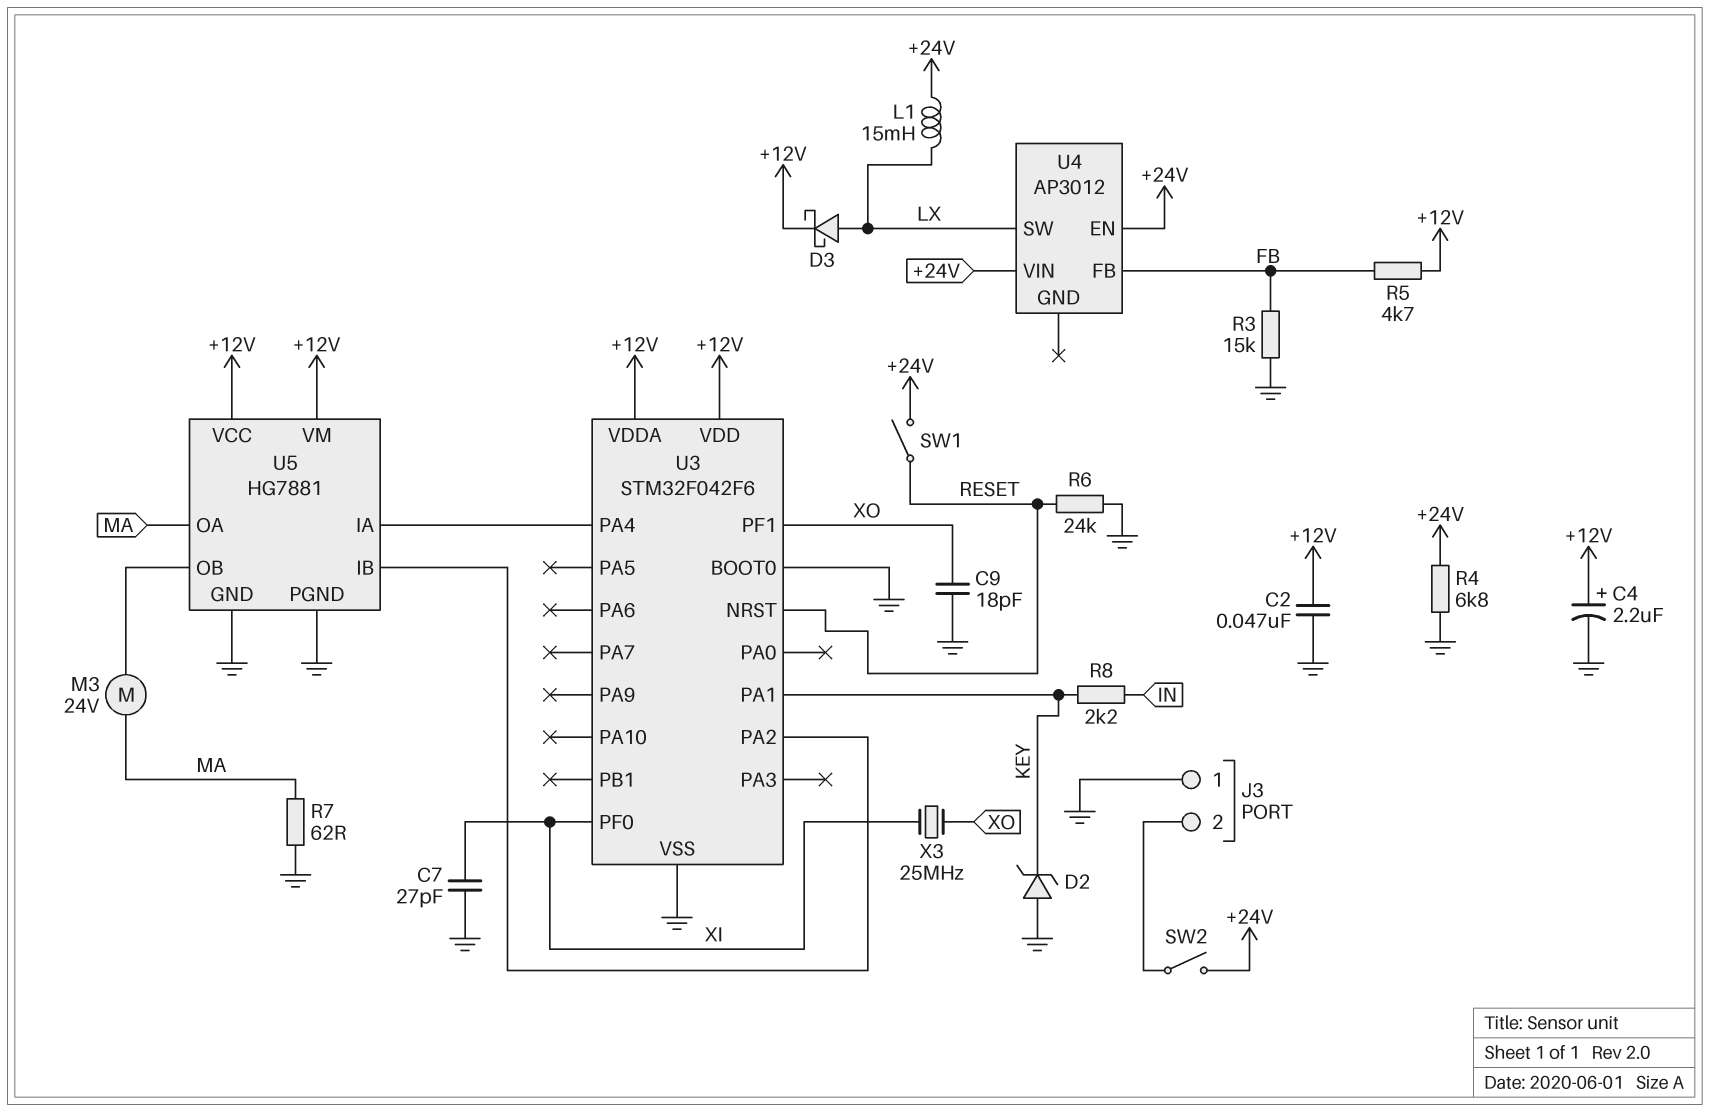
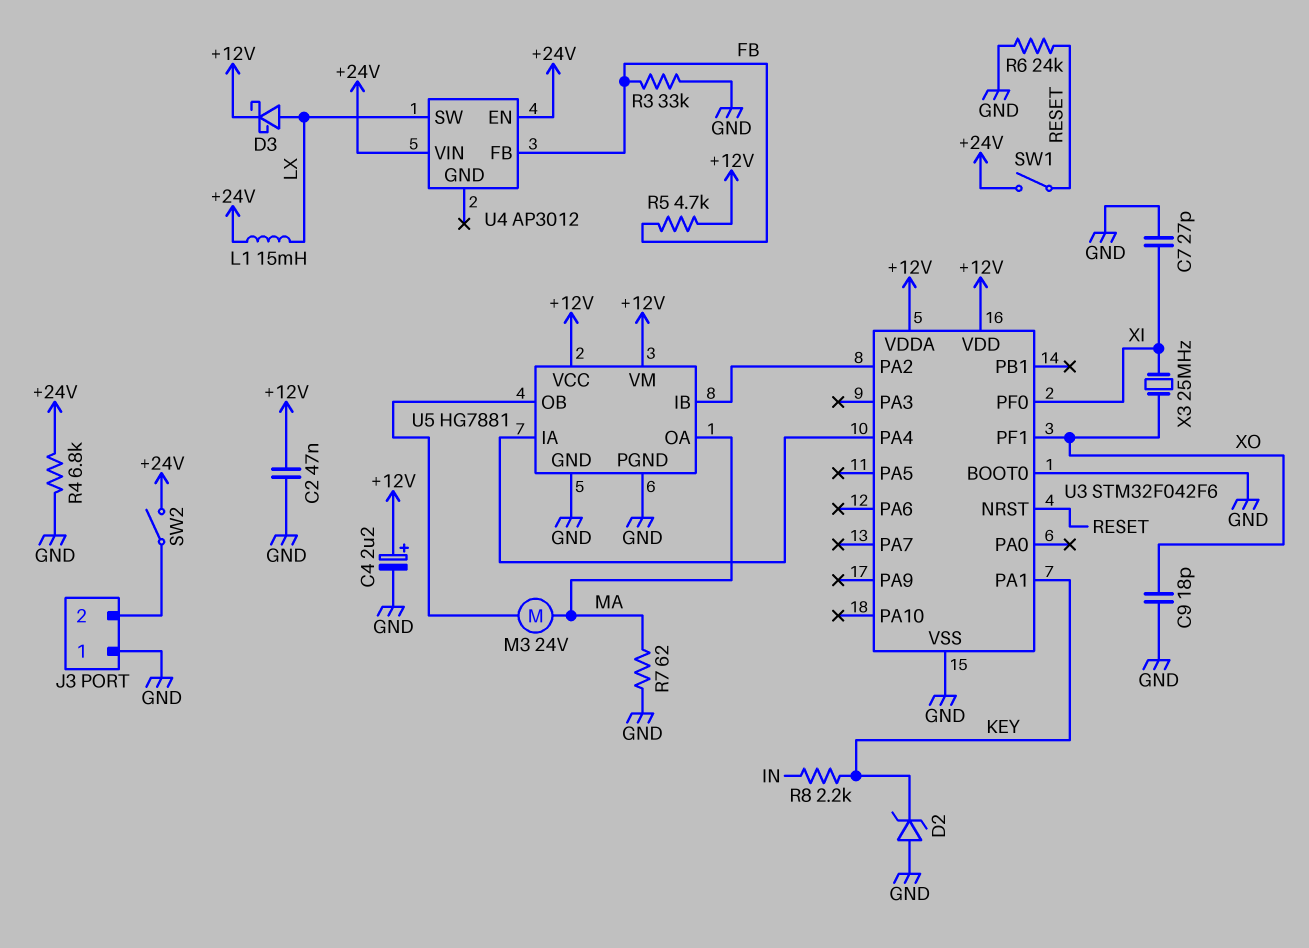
R3: 15k (FB, GND) -> 33k (FB, GND)

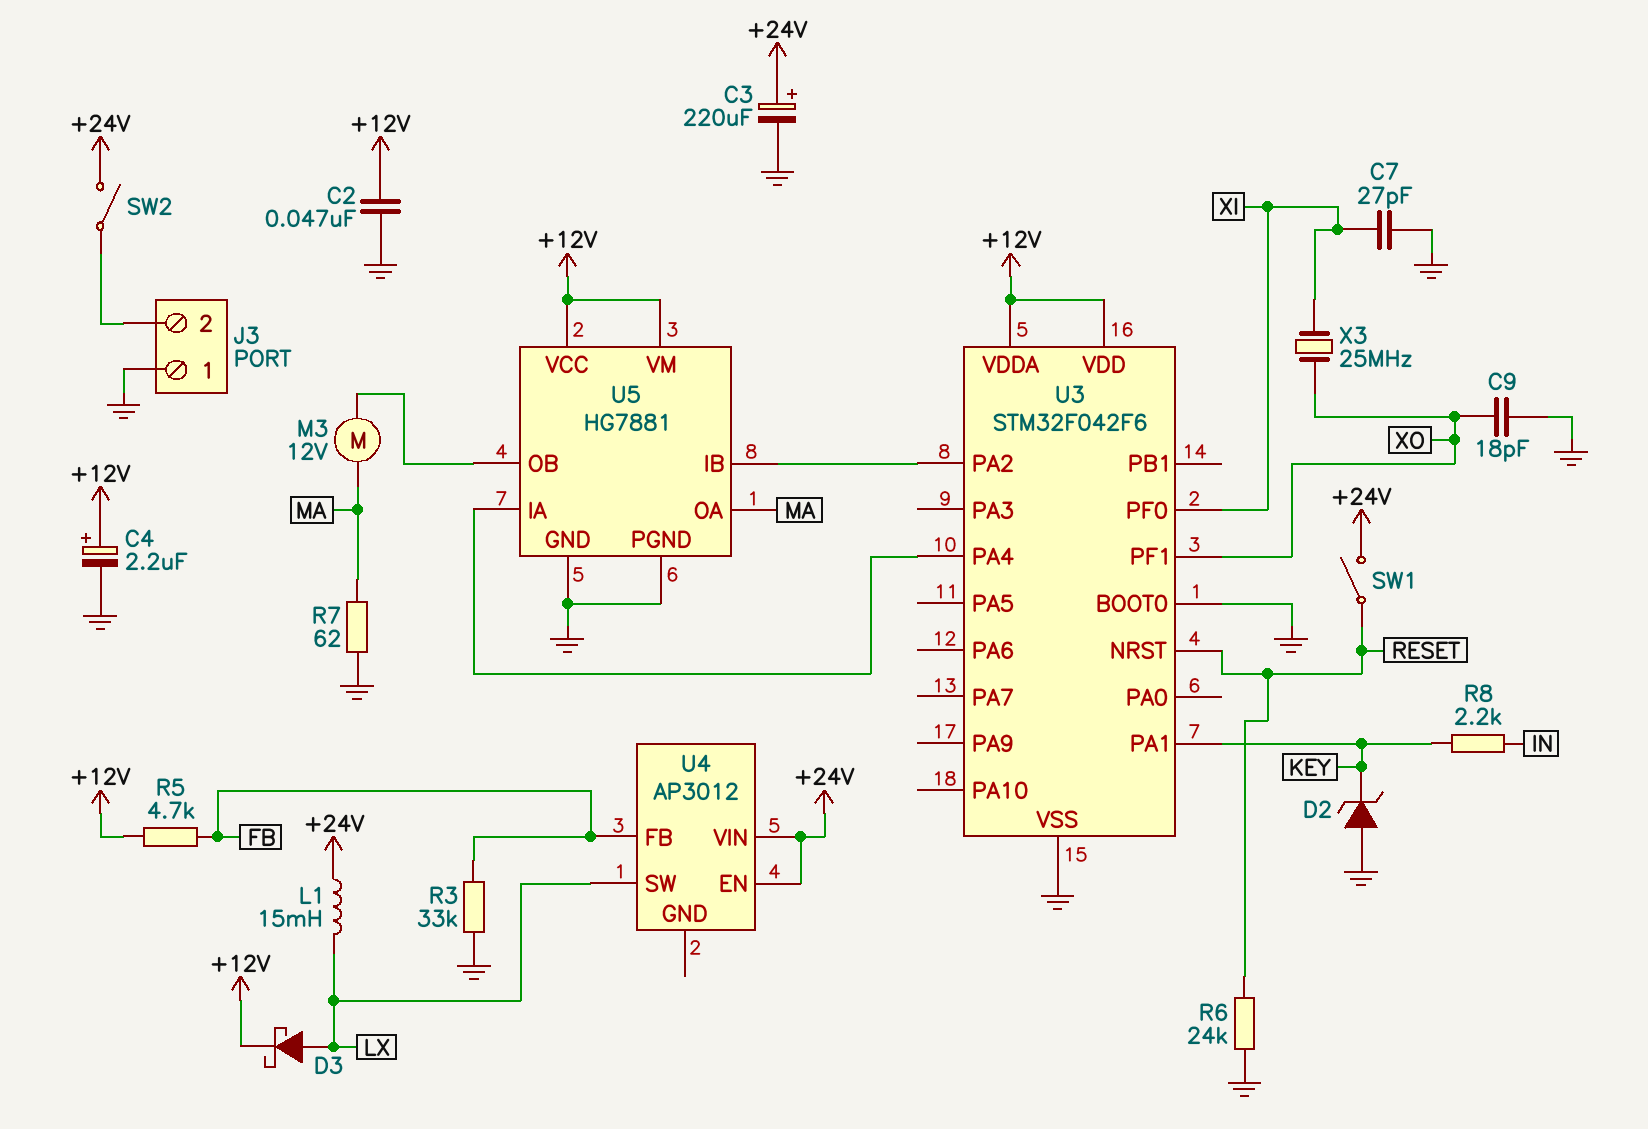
C3: none -> 220uF (plus +24V, minus GND)
M3: motor 24V (MA, U5/OB) -> motor 12V (MA, U5/OB)
R4: 6.8k (+24V, GND) -> none

